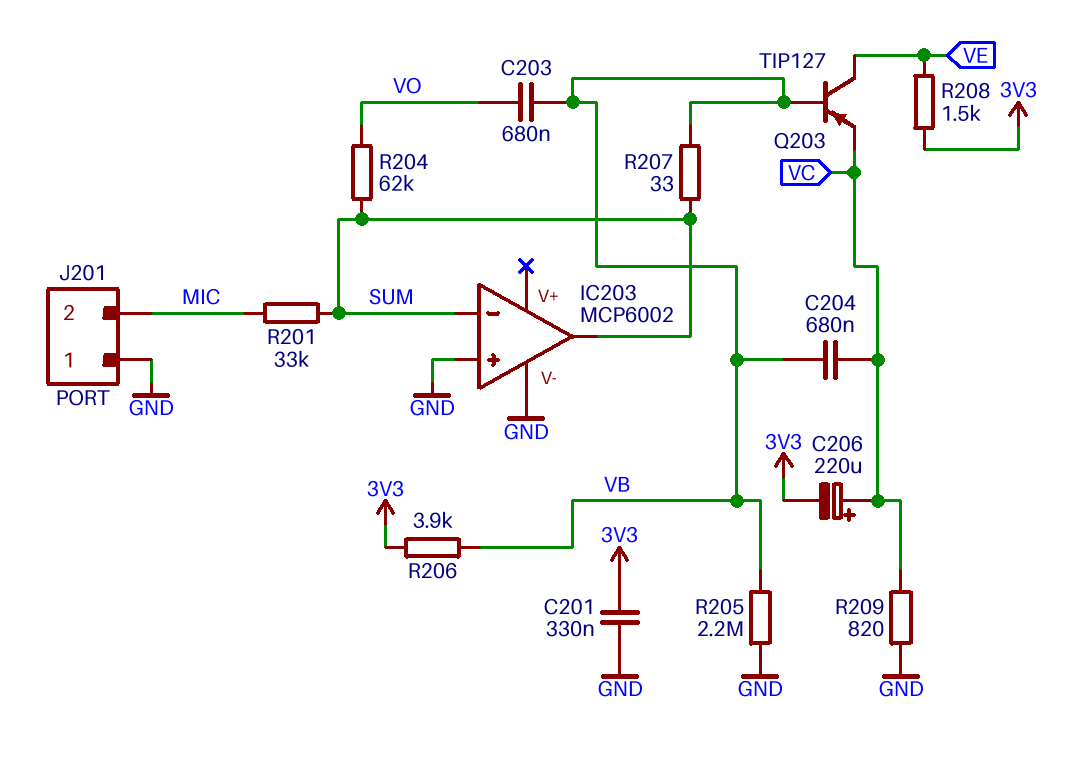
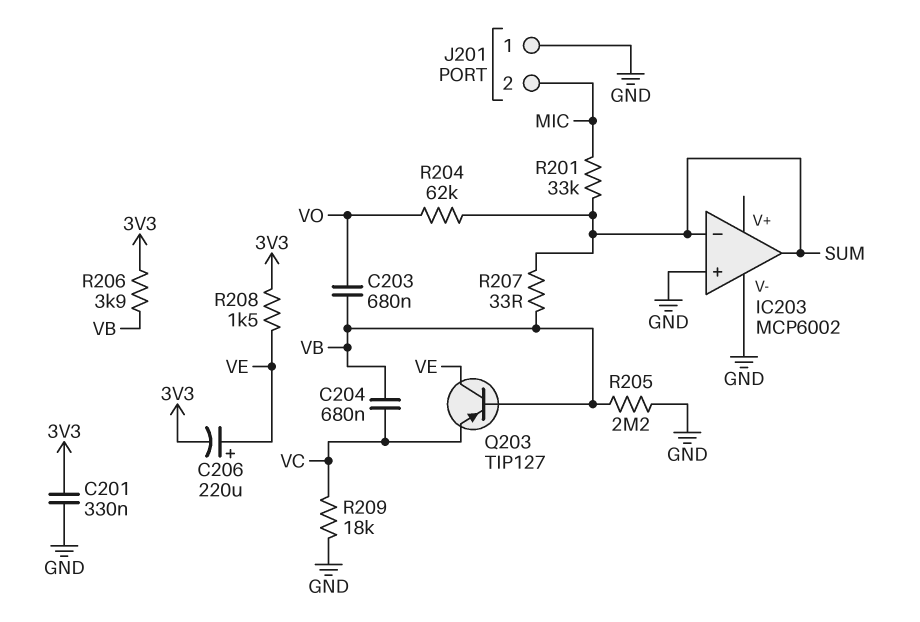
C206: 220uF (plus VC, minus 3V3) -> 220uF (plus VE, minus 3V3)
R209: 820 (GND, VC) -> 18k (GND, VC)

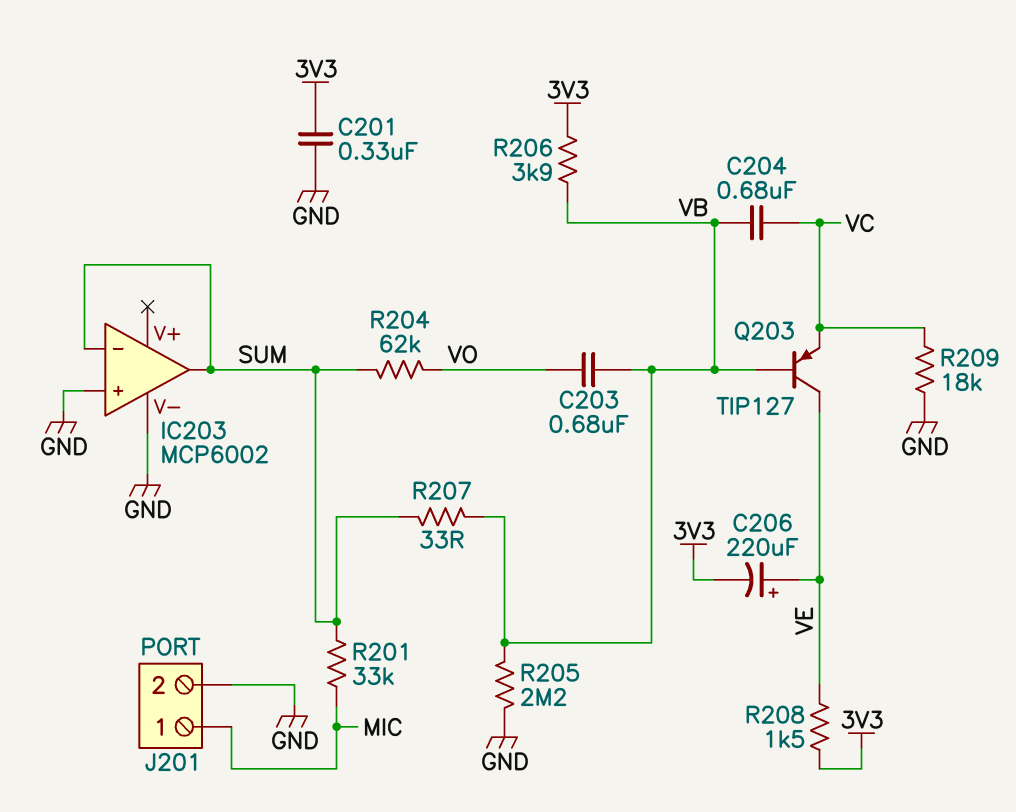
J201 pin 1: GND -> MIC
J201 pin 2: MIC -> GND

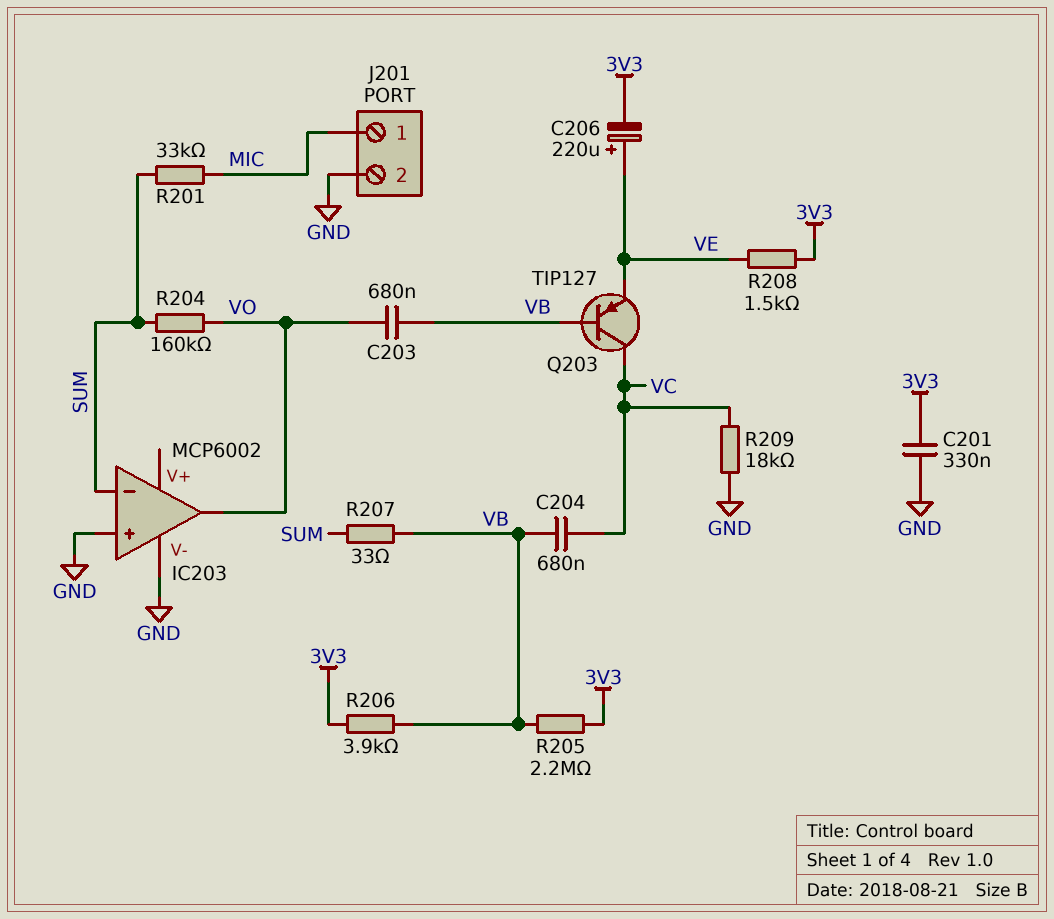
IC203 pin out: SUM -> VO
Q203: PNP TIP127 (B VB, C VE, E VC) -> PNP TIP127 (B VB, C VC, E VE)
R204: 62k (SUM, VO) -> 160k (SUM, VO)
R205: 2.2M (GND, VB) -> 2.2M (3V3, VB)

